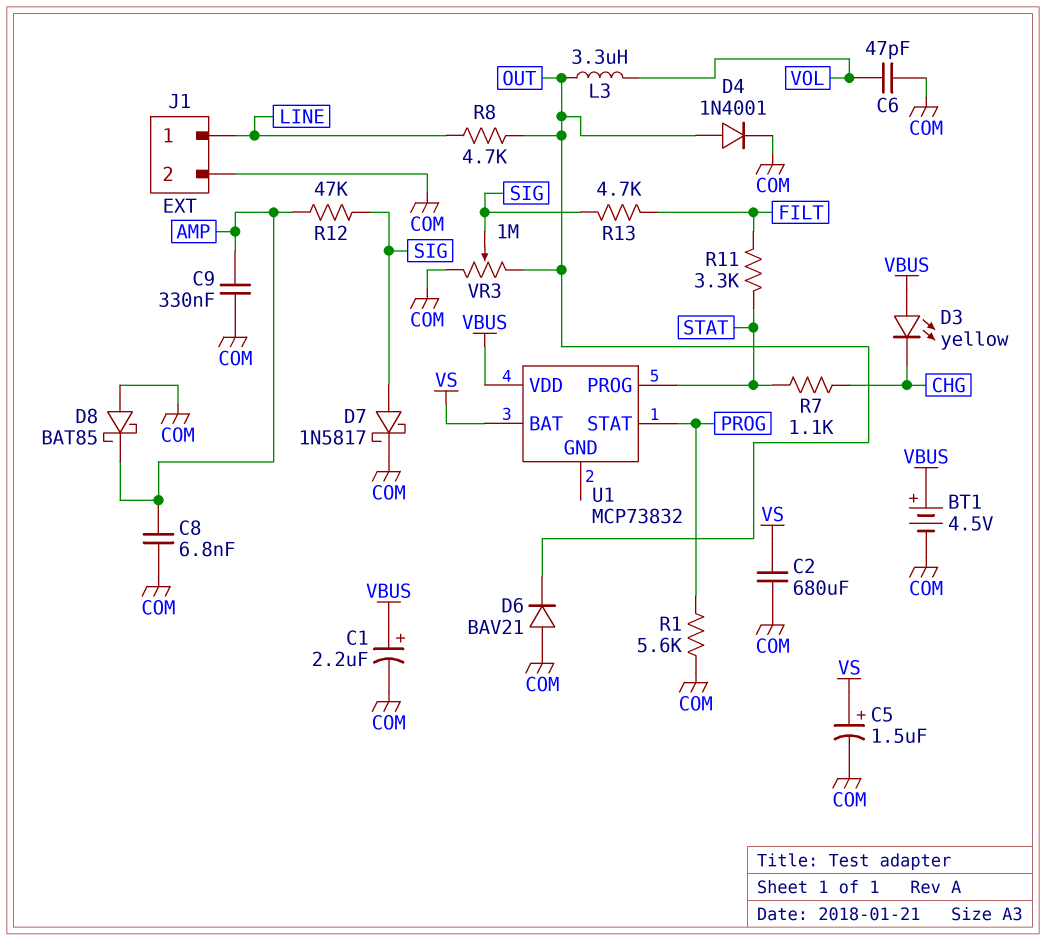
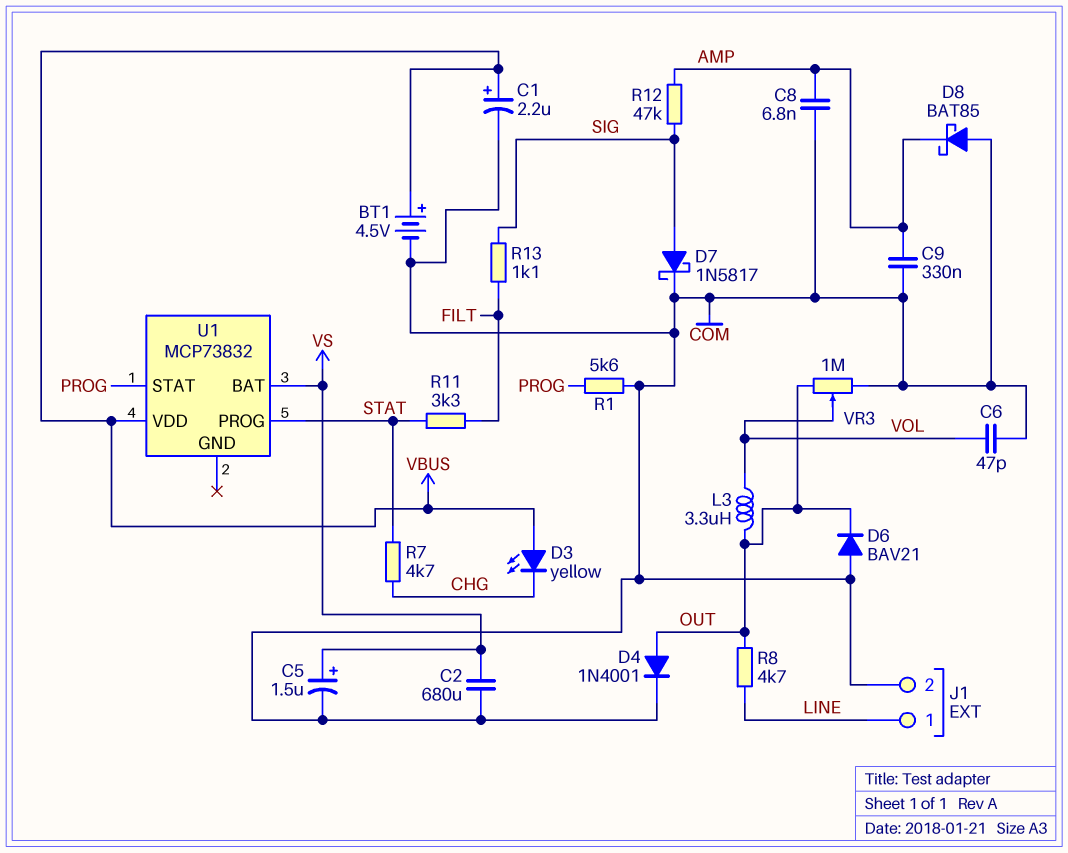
R7: 1.1k (CHG, STAT) -> 4.7k (CHG, STAT)
R13: 4.7k (FILT, SIG) -> 1.1k (FILT, SIG)
VR3: 1M (COM, OUT, wiper SIG) -> 1M (COM, OUT, wiper VOL)

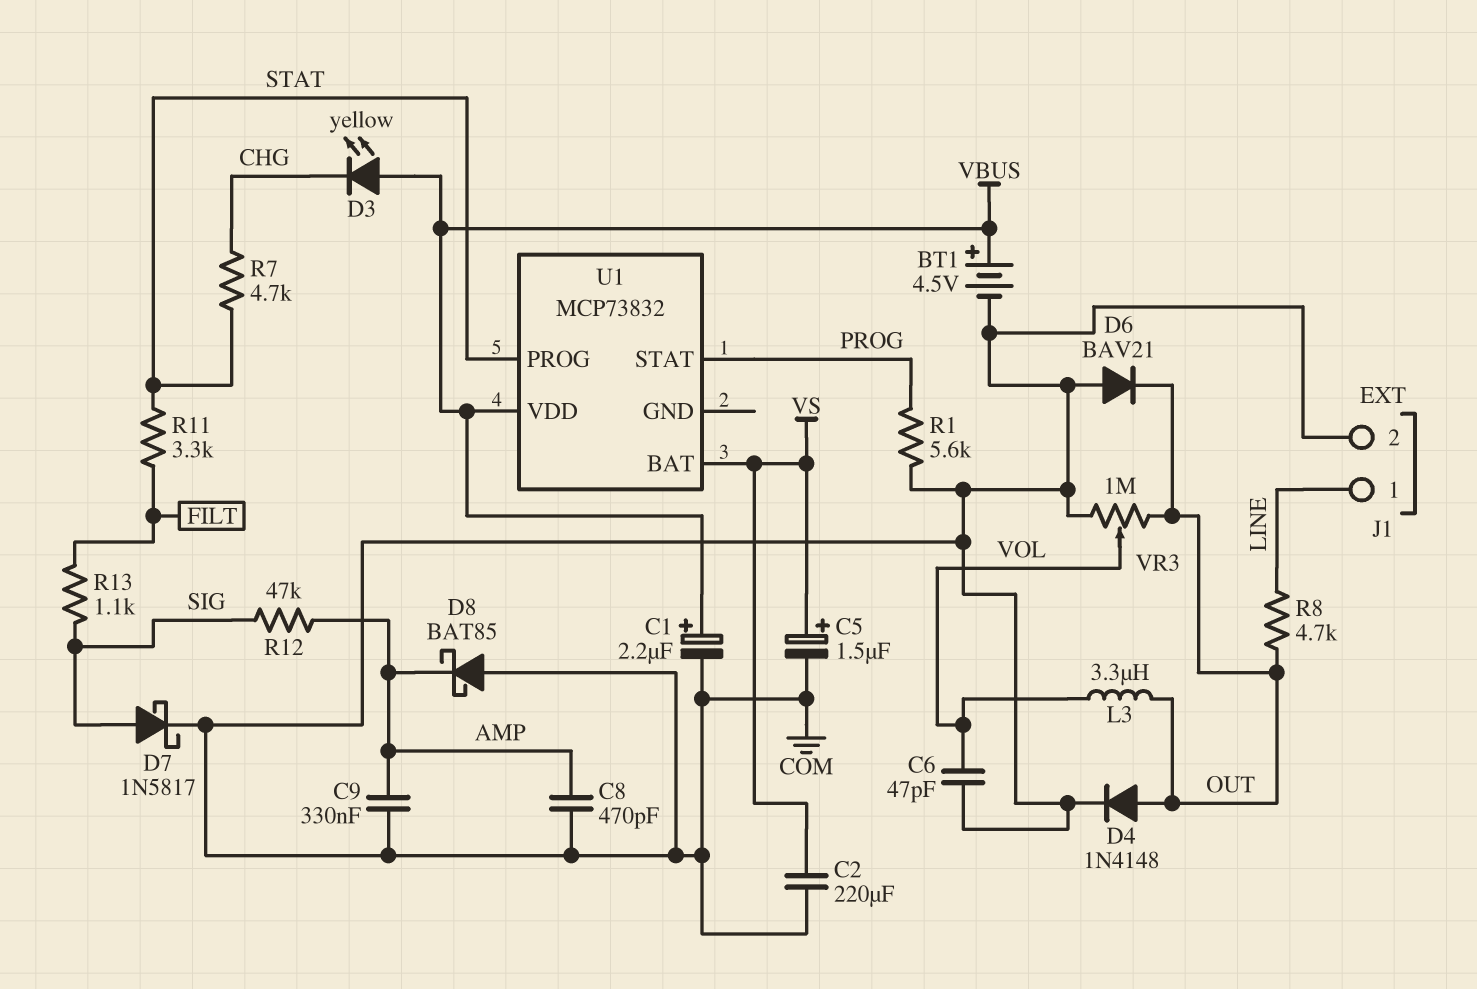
C2: 680uF (COM, VS) -> 220uF (COM, VS)
C8: 6.8nF (AMP, COM) -> 470pF (AMP, COM)
D4: diode 1N4001 (A OUT, K COM) -> diode 1N4148 (A OUT, K COM)

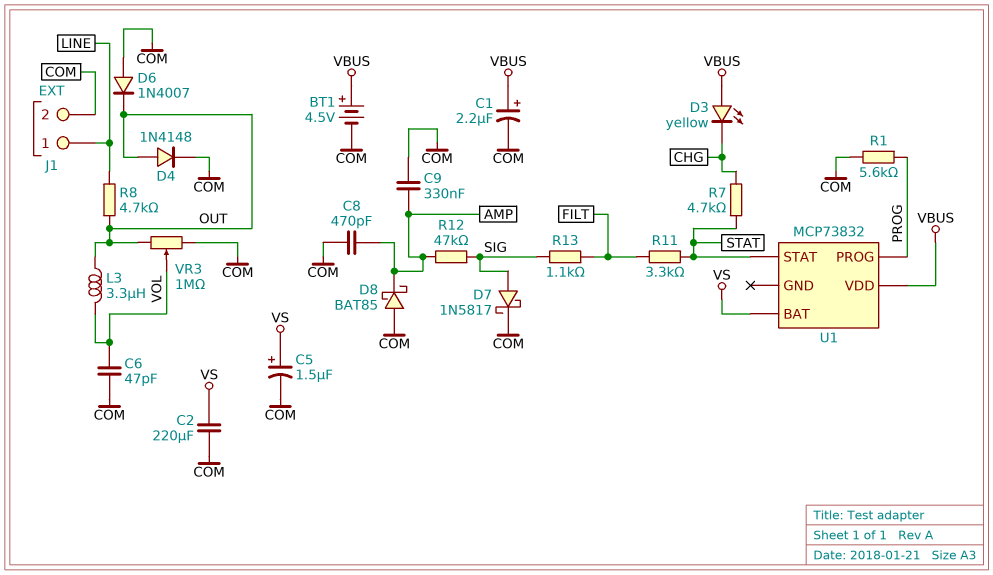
D6: diode BAV21 (A COM, K OUT) -> diode 1N4007 (A COM, K OUT)
U1 pin PROG: STAT -> PROG
U1 pin STAT: PROG -> STAT

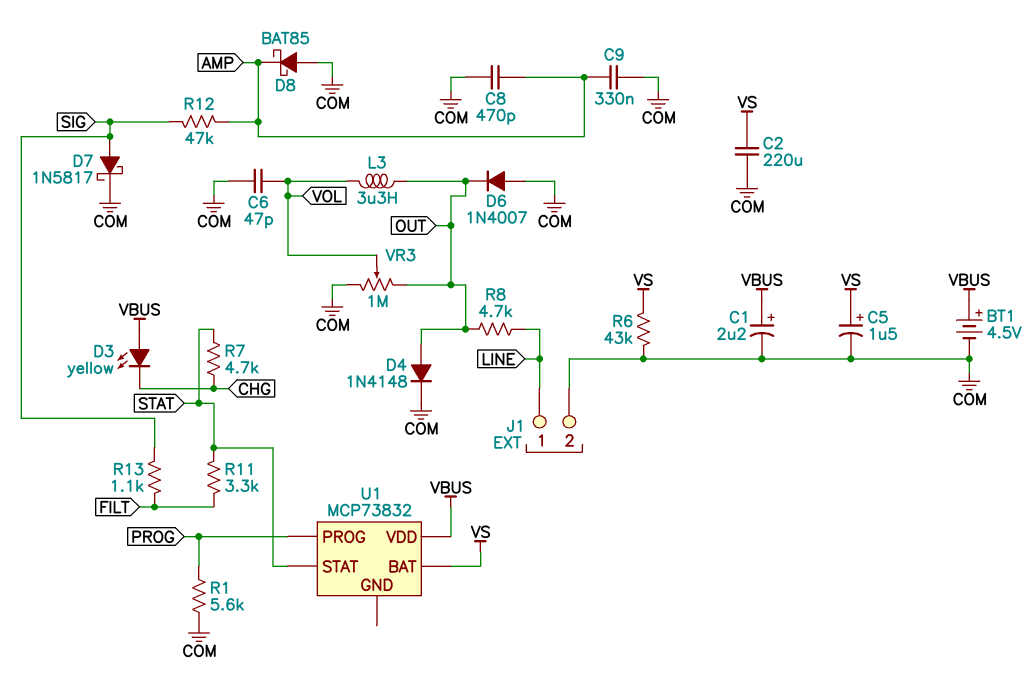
R6: none -> 43k (COM, VS)

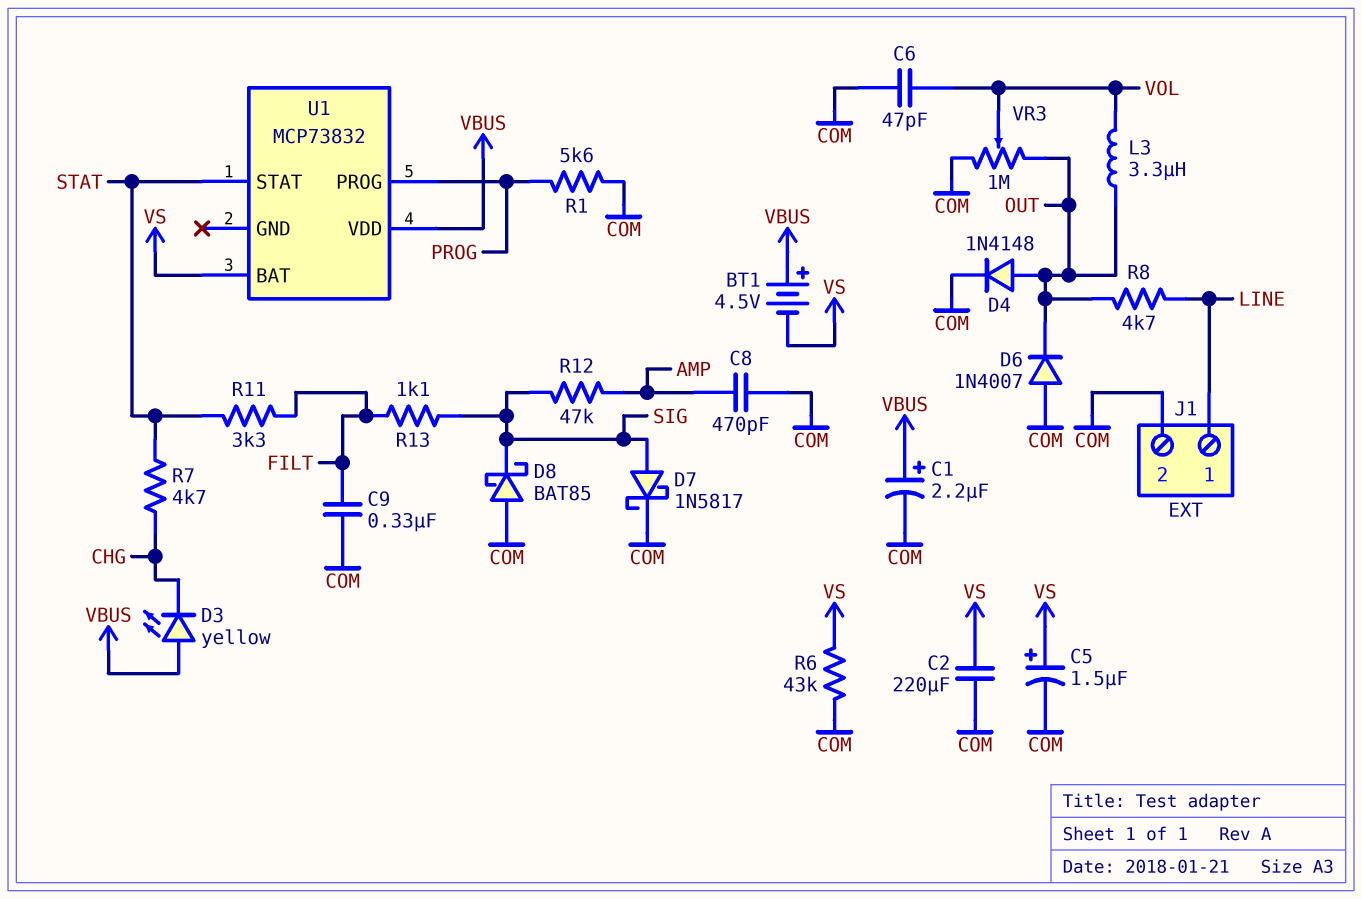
BT1: 4.5V (plus VBUS, minus COM) -> 4.5V (plus VBUS, minus VS)
C9: 330nF (AMP, COM) -> 330nF (COM, FILT)
D8: schottky BAT85 (A COM, K AMP) -> schottky BAT85 (A COM, K SIG)

